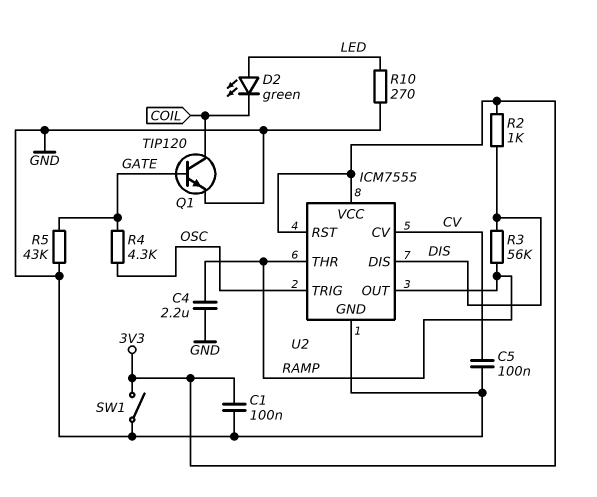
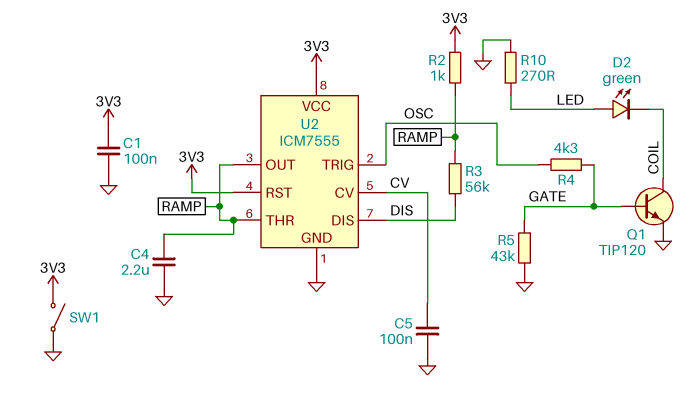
R2: 1k (3V3, DIS) -> 1k (3V3, RAMP)

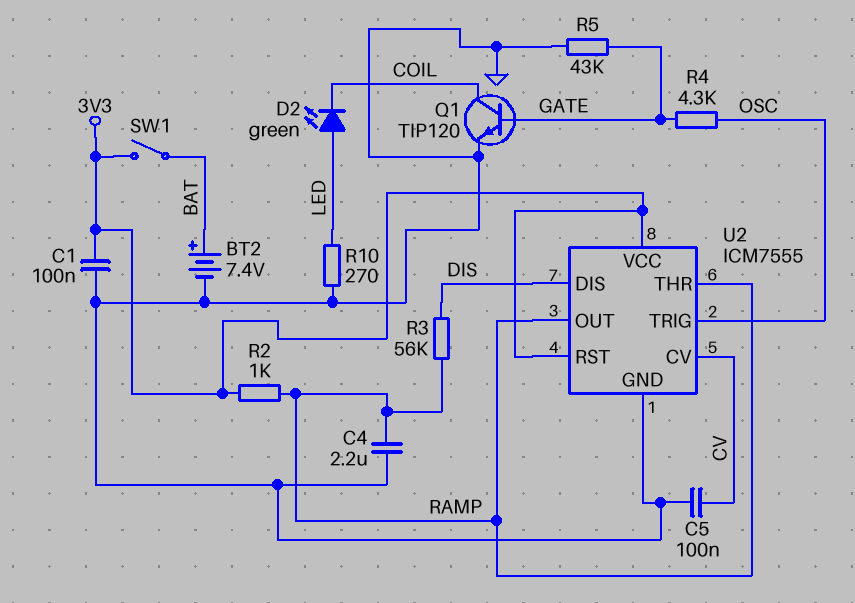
BT2: none -> 7.4V (plus BAT, minus GND)
SW1: switch (3V3, GND) -> switch (3V3, BAT)

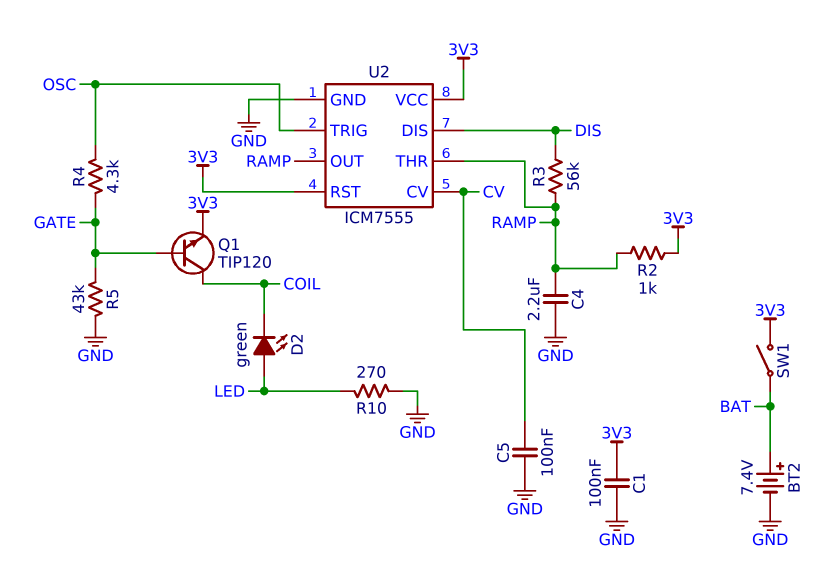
Q1: NPN TIP120 (B GATE, C COIL, E GND) -> NPN TIP120 (B GATE, C COIL, E 3V3)

